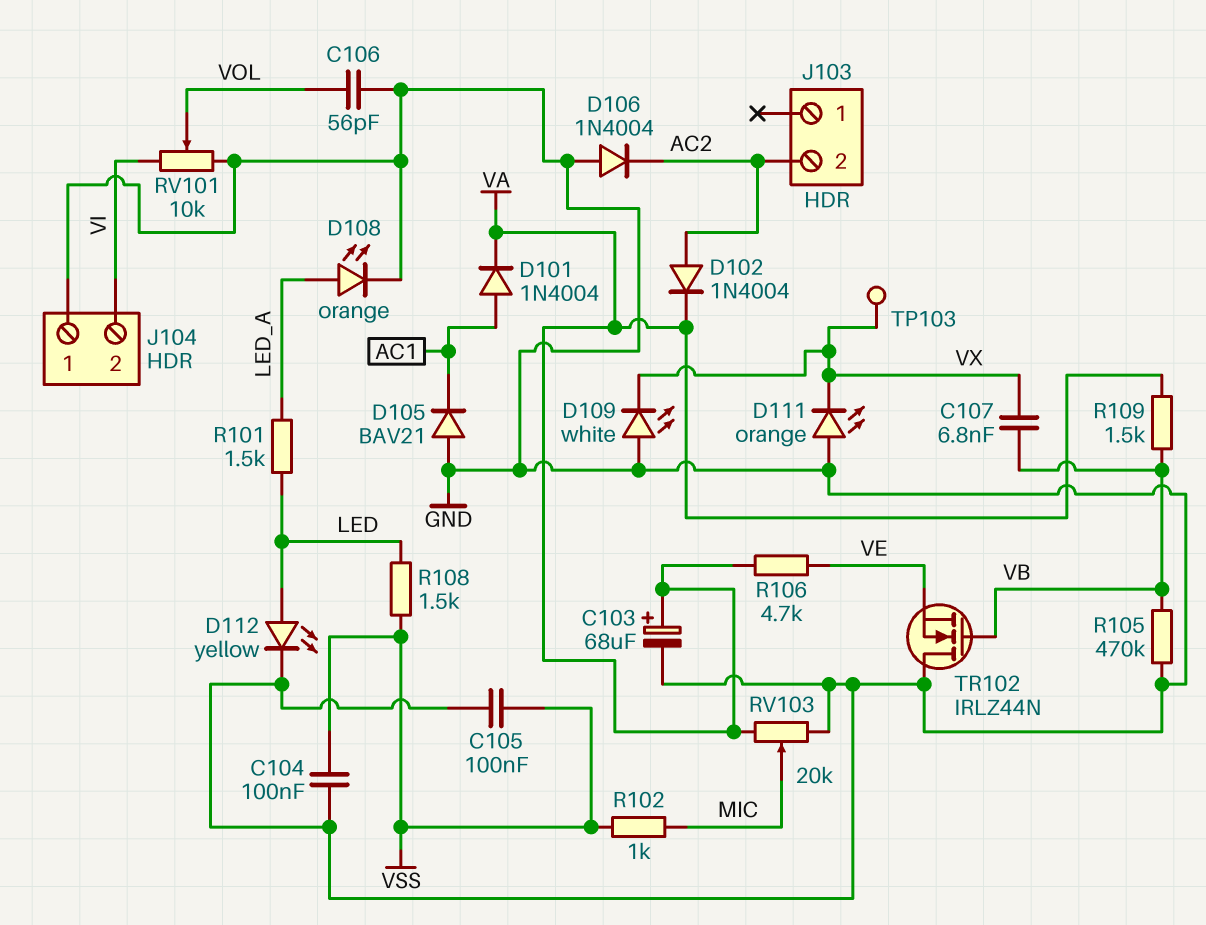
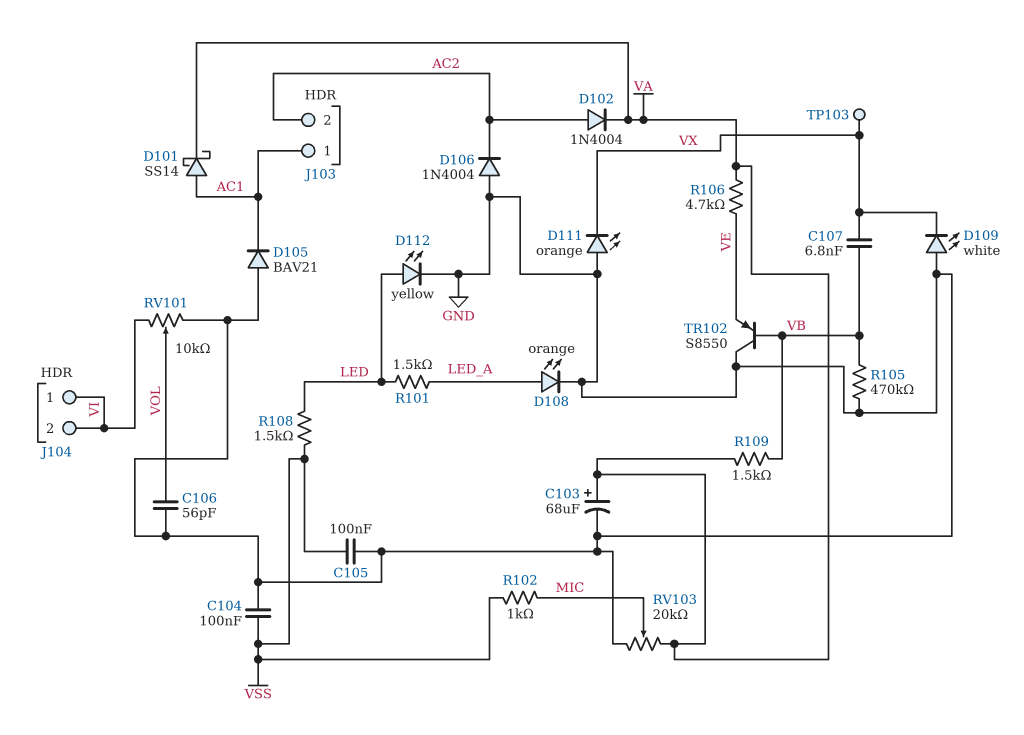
D101: diode 1N4004 (A AC1, K VA) -> schottky SS14 (A AC1, K VA)
J103 pin 1: none -> AC1
J104 pin 1: GND -> VI
TR102: NMOS IRLZ44N (G VB, D GND, S VE) -> PNP S8550 (B VB, C GND, E VE)

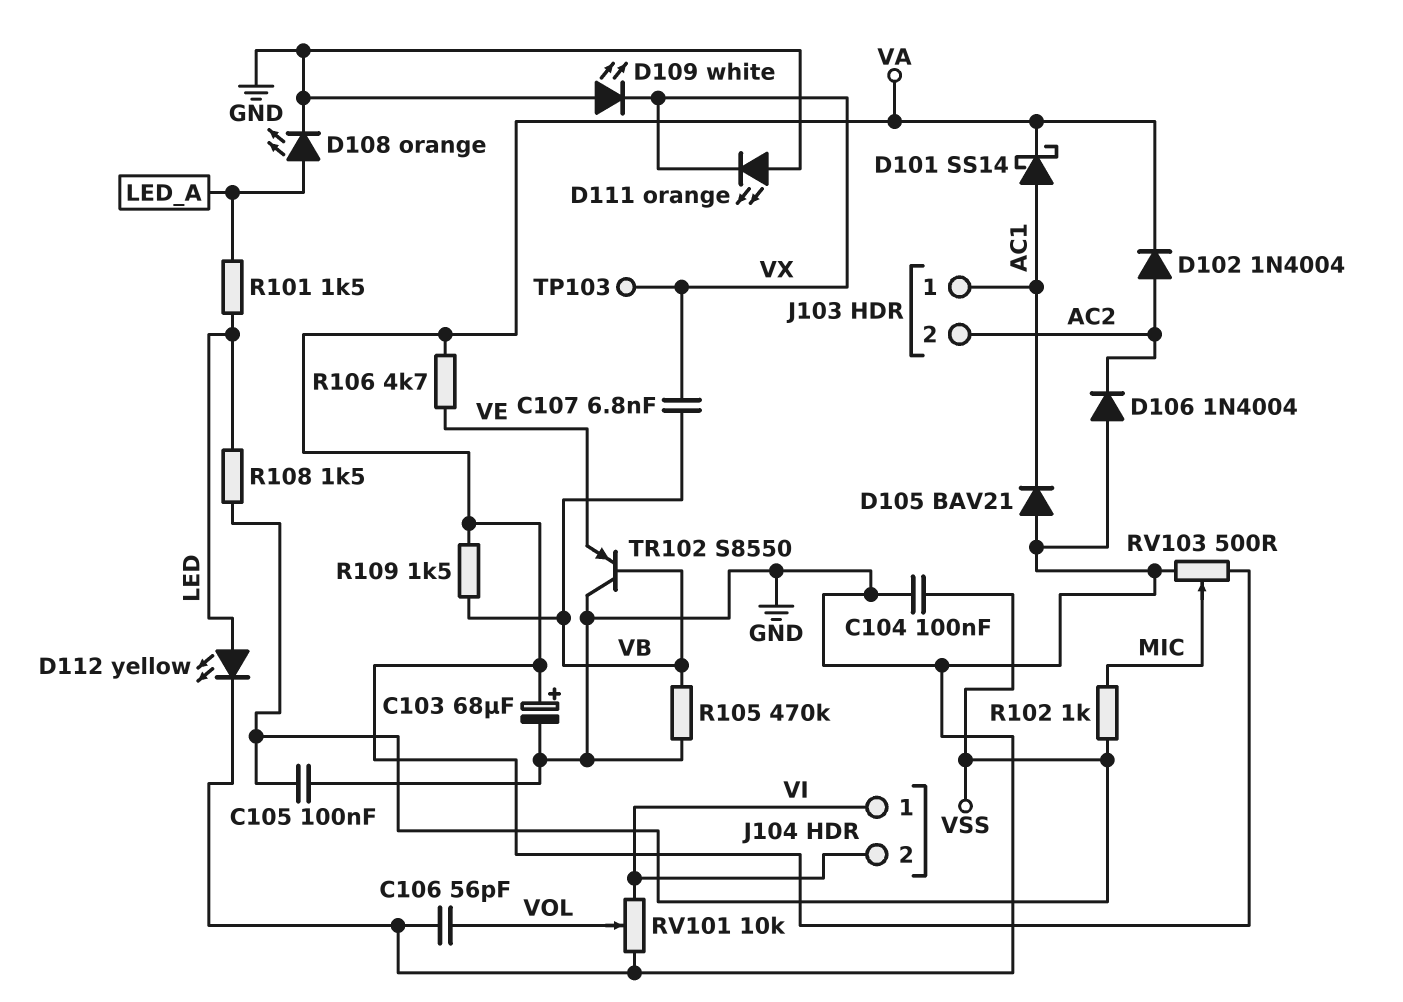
RV103: 20k (GND, VA, wiper MIC) -> 500 (GND, VA, wiper MIC)

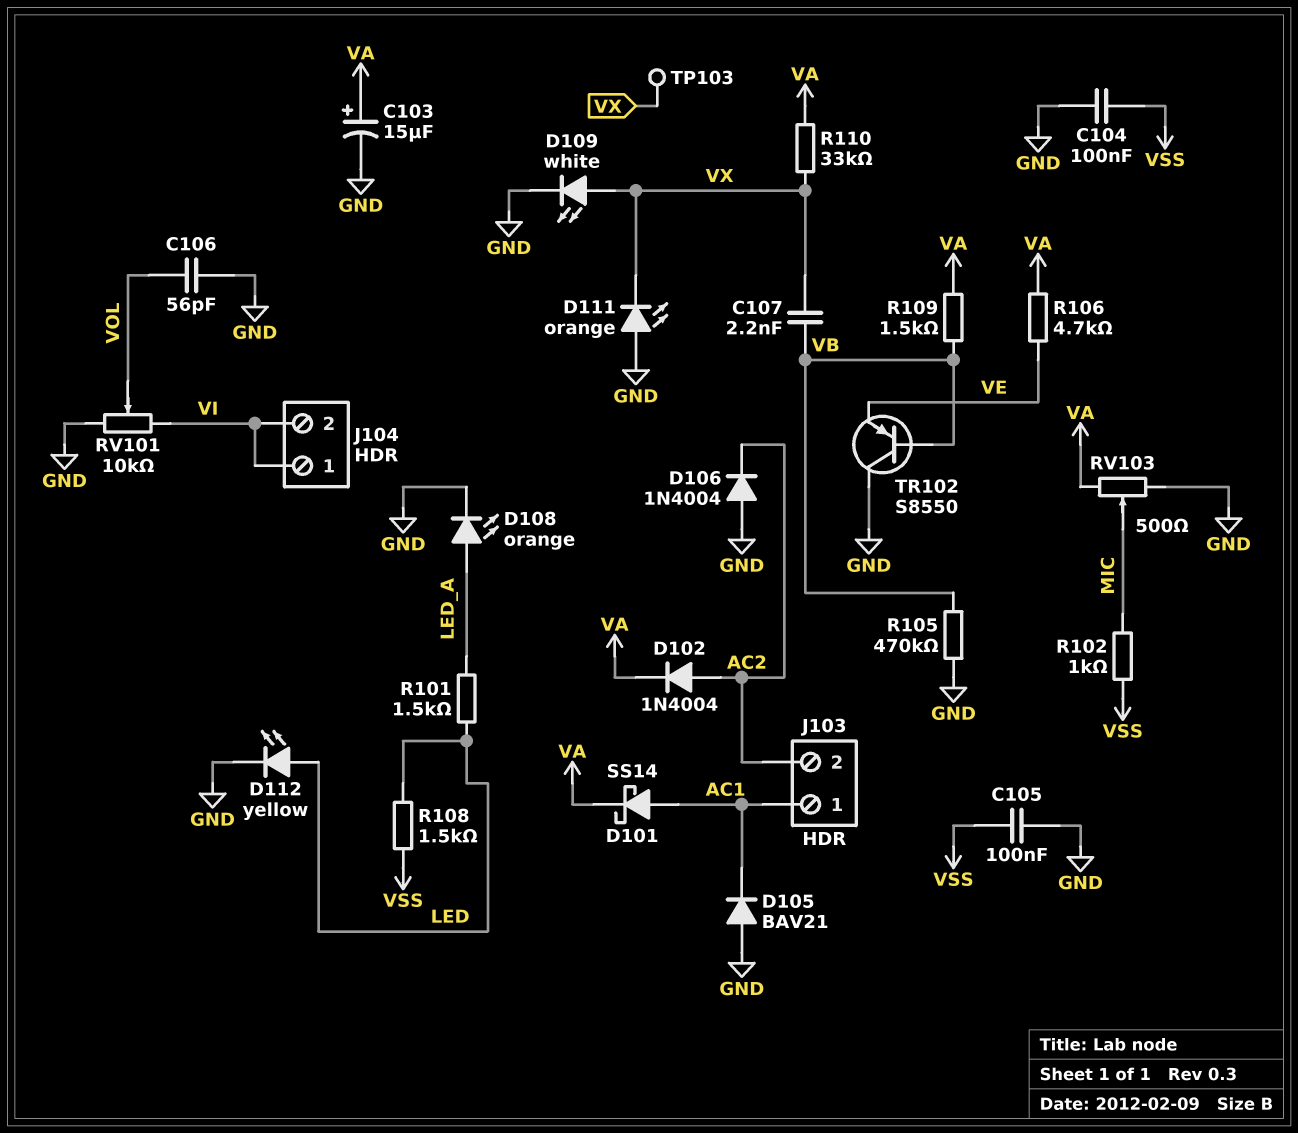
C103: 68uF (plus VA, minus GND) -> 15uF (plus VA, minus GND)
C107: 6.8nF (VB, VX) -> 2.2nF (VB, VX)
D109: LED white (A GND, K VX) -> LED white (A VX, K GND)
R110: none -> 33k (VA, VX)

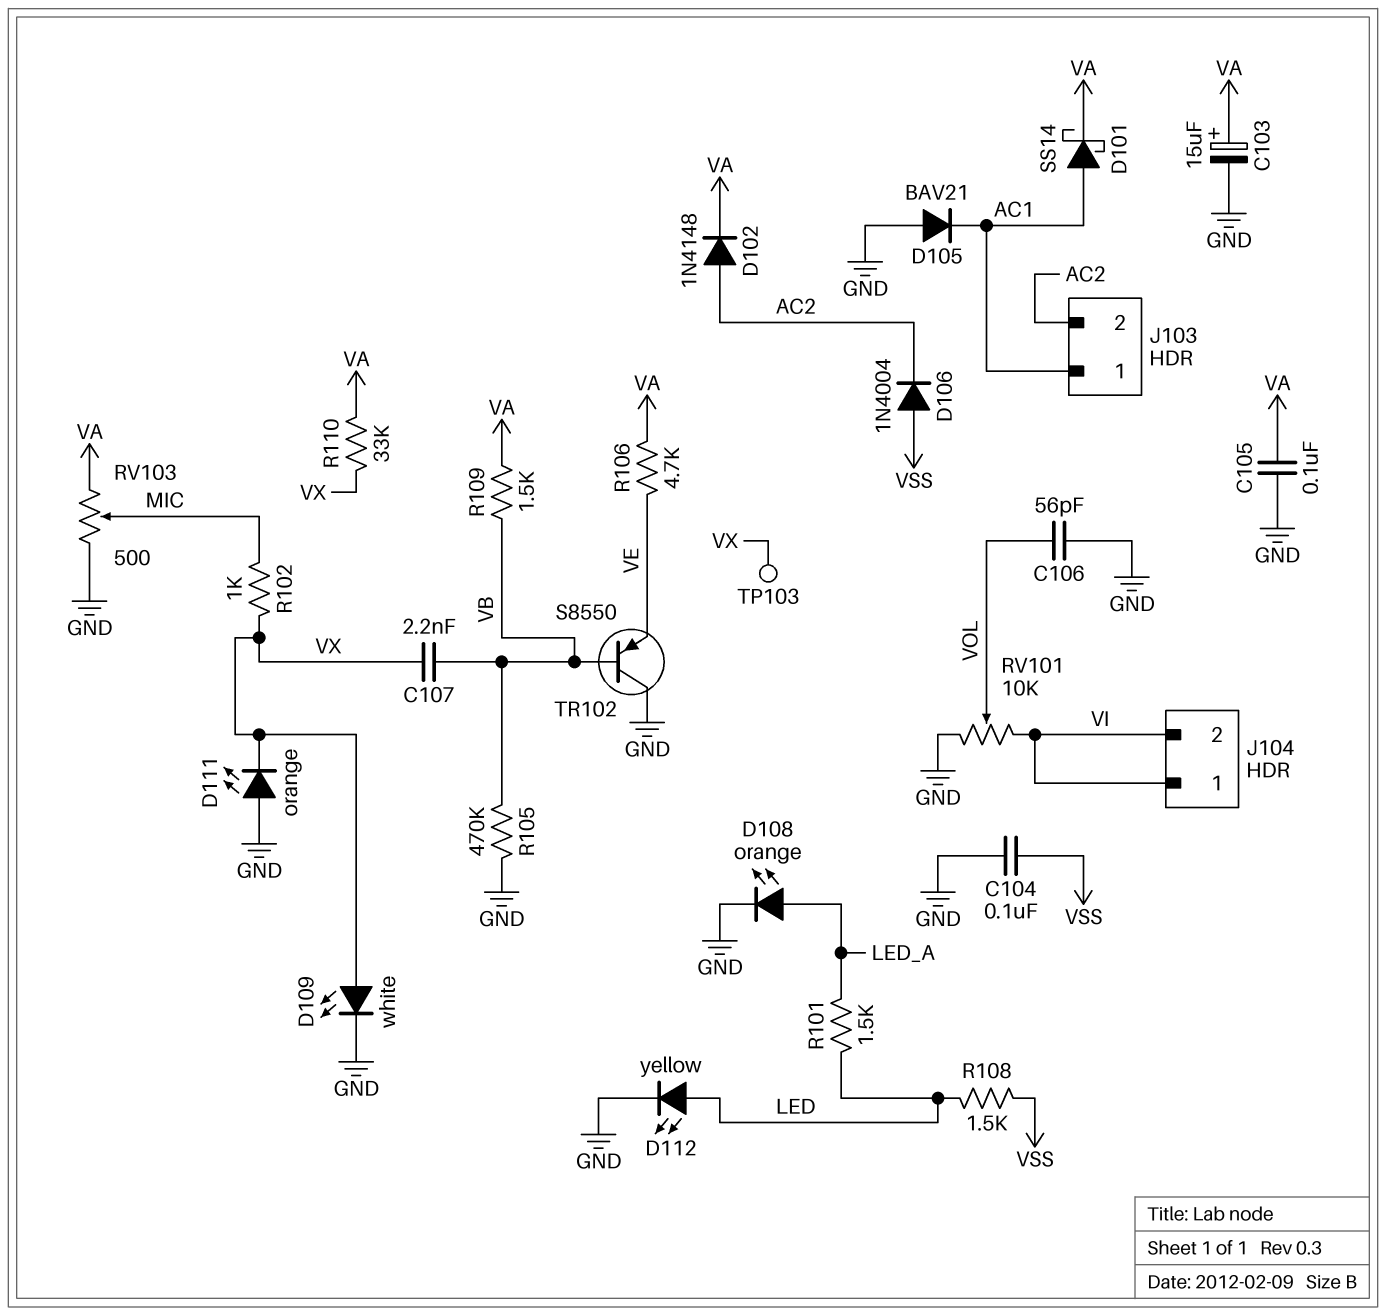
C105: 100nF (GND, VSS) -> 100nF (GND, VA)
D102: diode 1N4004 (A AC2, K VA) -> diode 1N4148 (A AC2, K VA)
D106: diode 1N4004 (A GND, K AC2) -> diode 1N4004 (A VSS, K AC2)
R102: 1k (MIC, VSS) -> 1k (MIC, VX)

